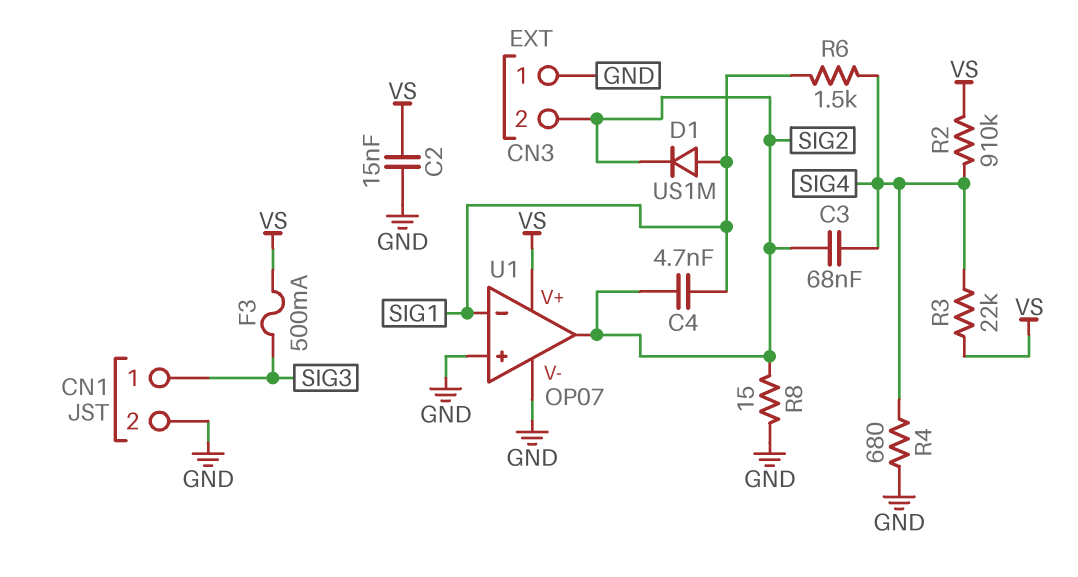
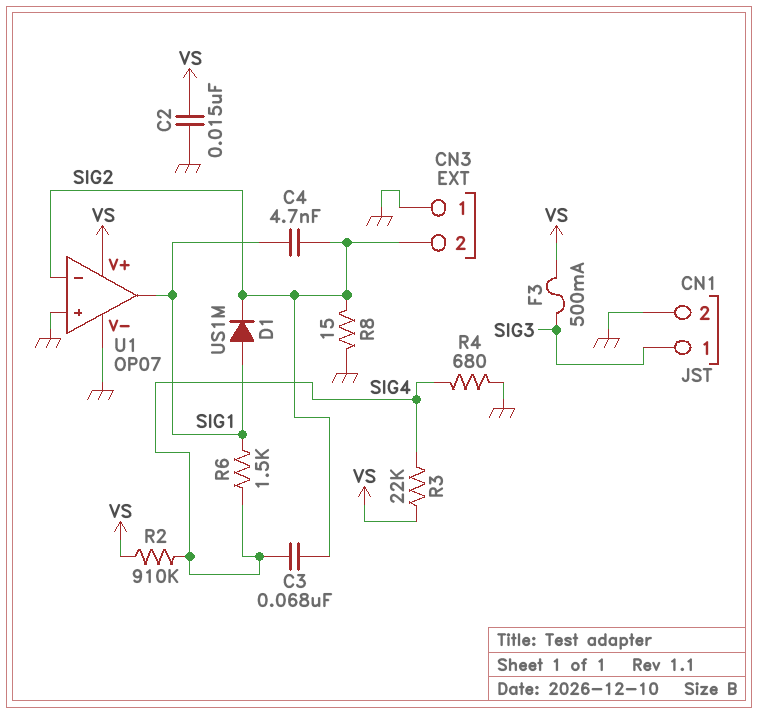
U1 pin in-: SIG1 -> SIG2
U1 pin out: SIG2 -> SIG1

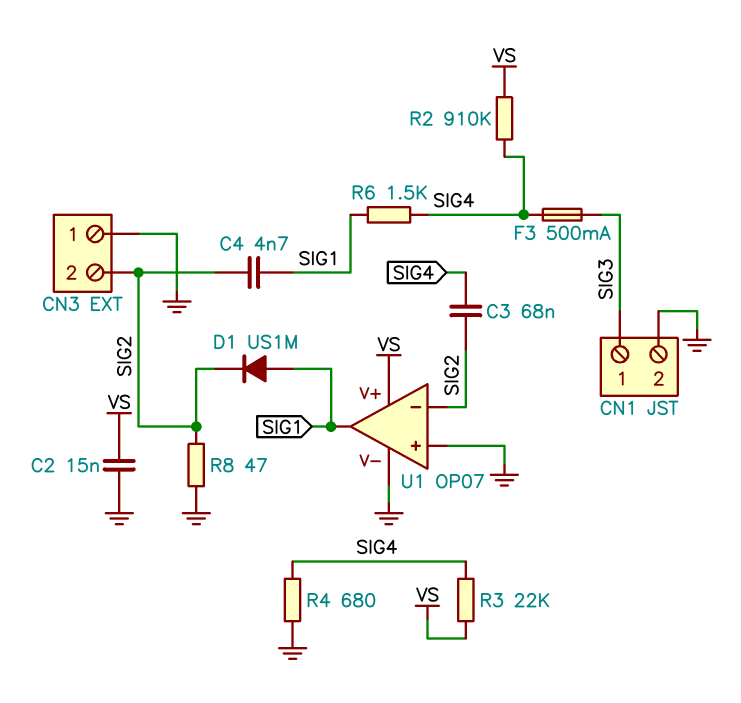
F3: 500mA (SIG3, VS) -> 500mA (SIG3, SIG4)
R8: 15 (GND, SIG2) -> 47 (GND, SIG2)

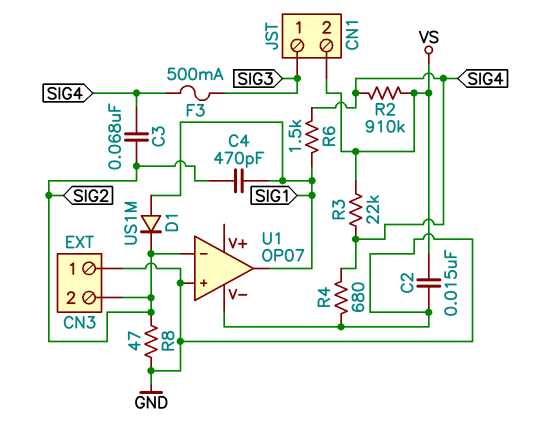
C4: 4.7nF (SIG1, SIG2) -> 470pF (SIG1, SIG2)
CN1 pin 2: GND -> VS
U1 pin V+: VS -> none

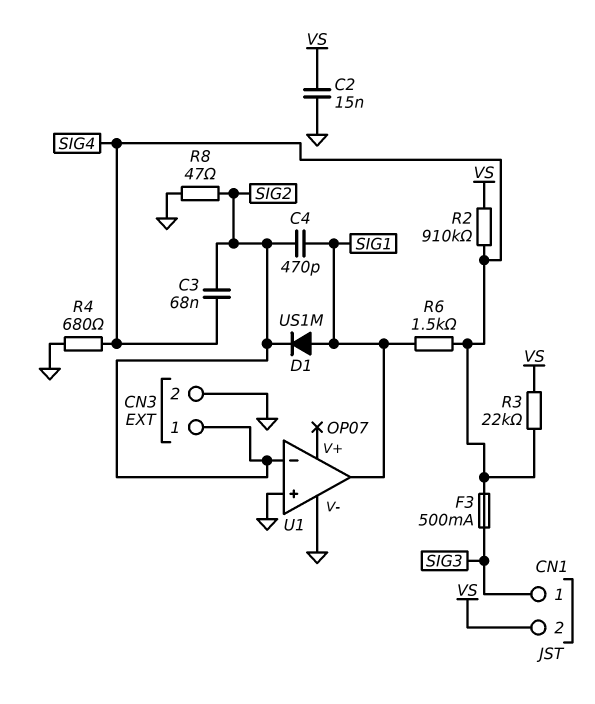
CN3 pin 1: GND -> SIG2
CN3 pin 2: SIG2 -> GND

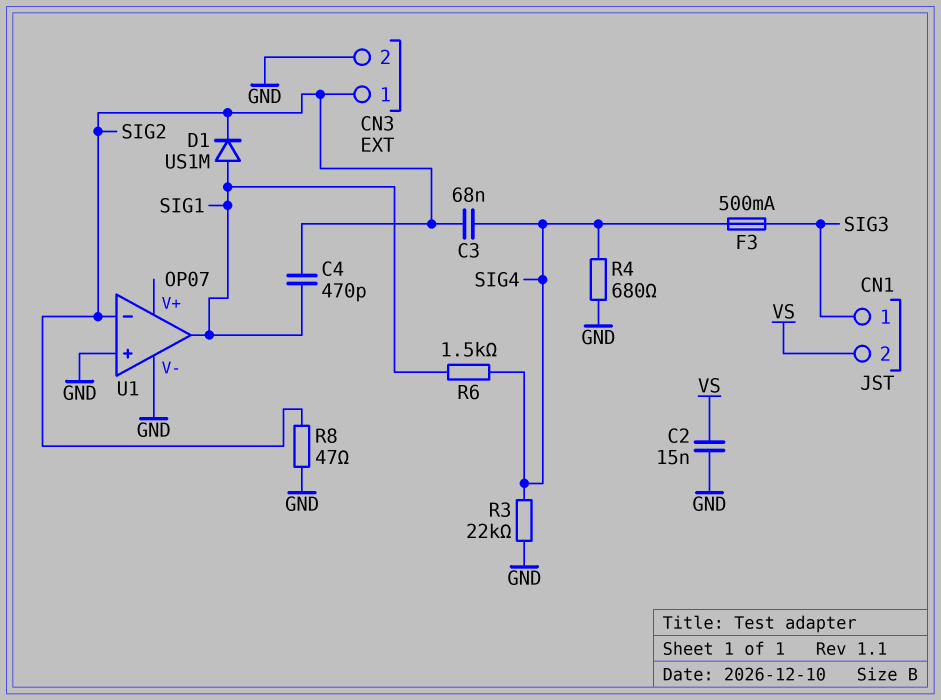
R2: 910k (SIG4, VS) -> none
R3: 22k (SIG4, VS) -> 22k (GND, SIG4)

